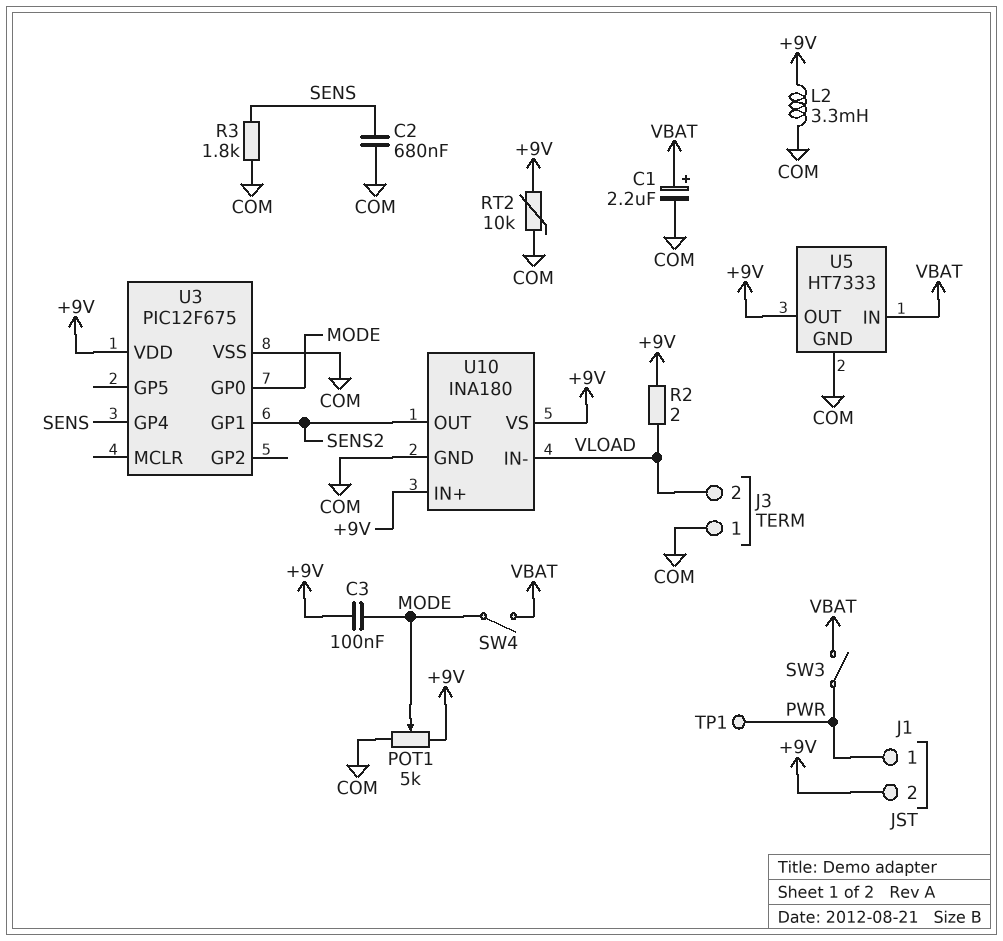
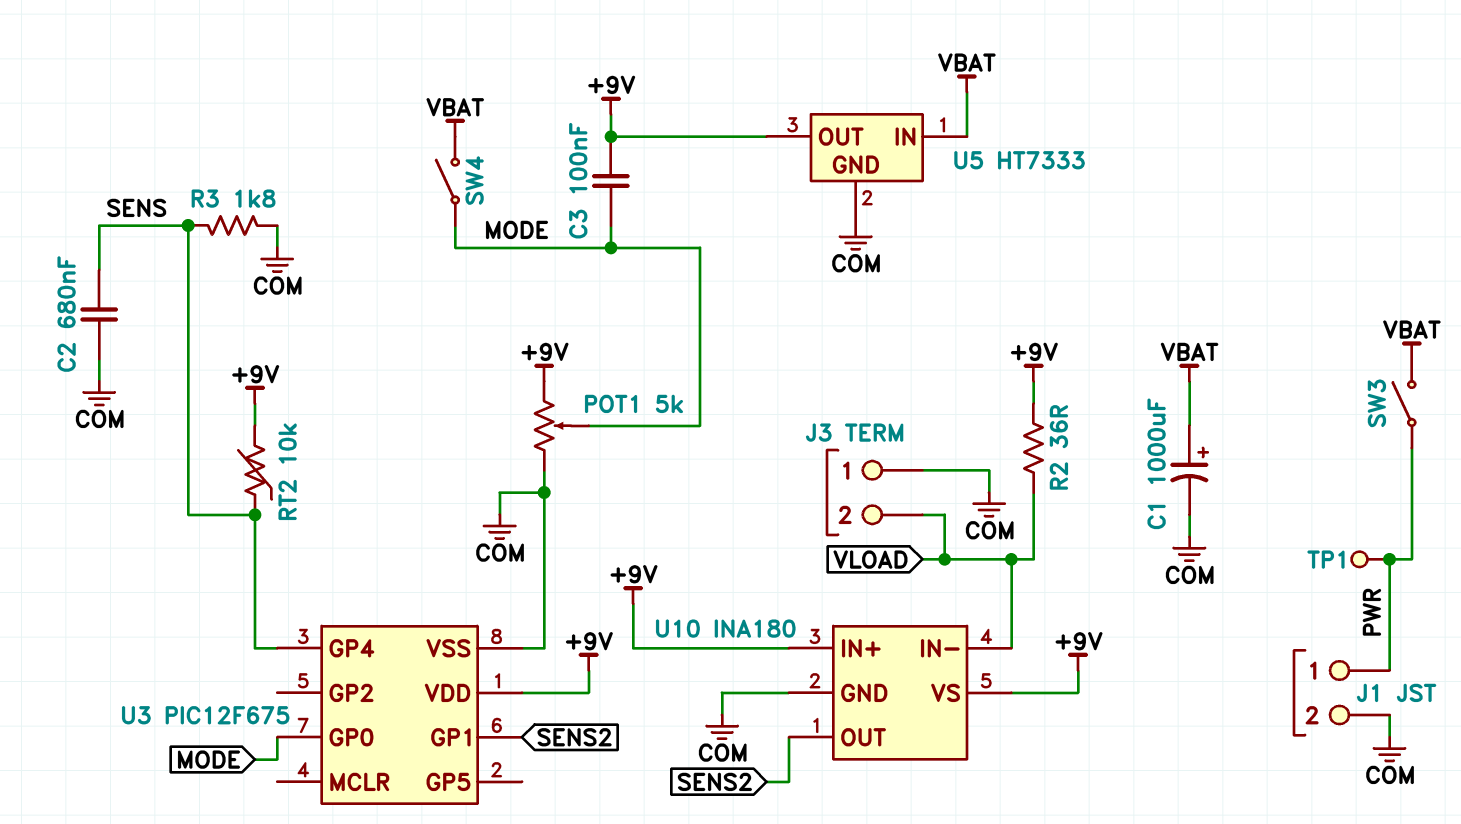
C1: 2.2uF (plus VBAT, minus COM) -> 1000uF (plus VBAT, minus COM)
J1 pin 2: +9V -> COM
L2: 3.3mH (+9V, COM) -> none
R2: 2 (+9V, VLOAD) -> 36 (+9V, VLOAD)
RT2: 10k (+9V, COM) -> 10k (+9V, SENS)

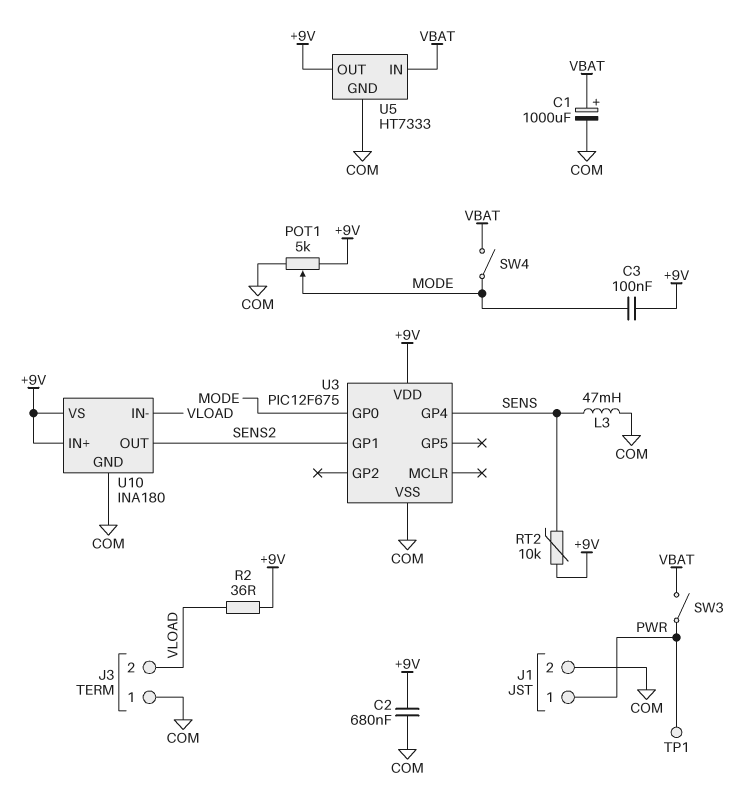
C2: 680nF (COM, SENS) -> 680nF (+9V, COM)
L3: none -> 47mH (COM, SENS)
R3: 1.8k (COM, SENS) -> none

